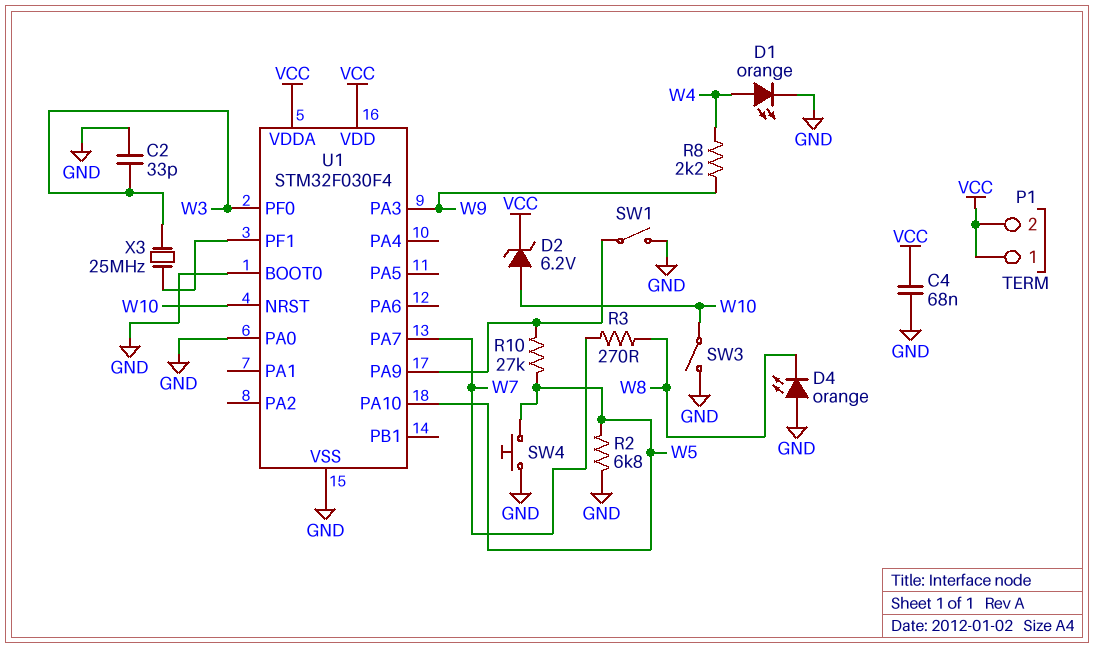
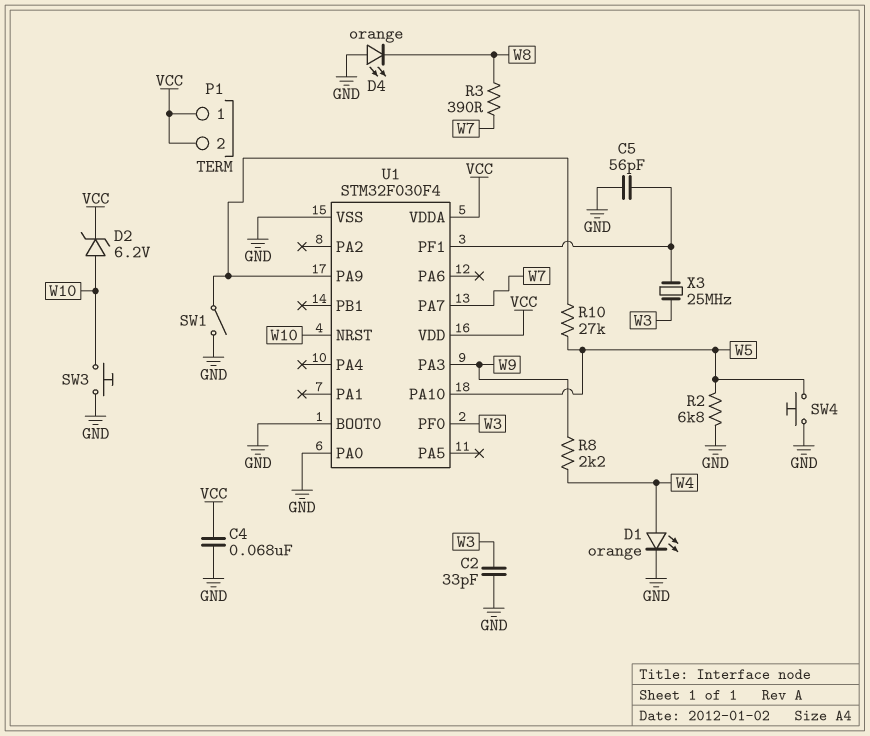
C5: none -> 56pF (GND, U1/PF1)
R3: 270 (W7, W8) -> 390 (W7, W8)
SW3: switch (GND, W10) -> button (GND, W10)

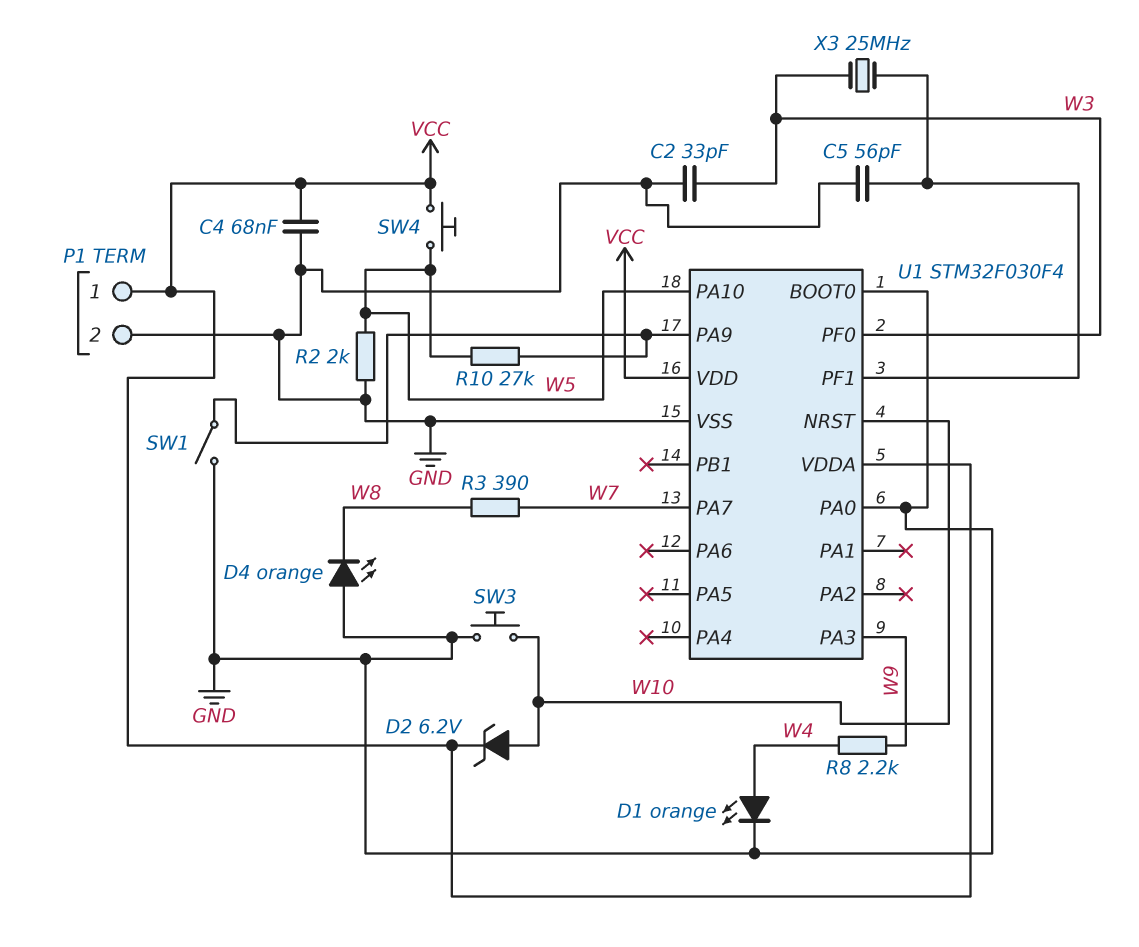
P1 pin 2: VCC -> GND
R2: 6.8k (GND, W5) -> 2k (GND, W5)
SW4: button (GND, W5) -> button (VCC, W5)

